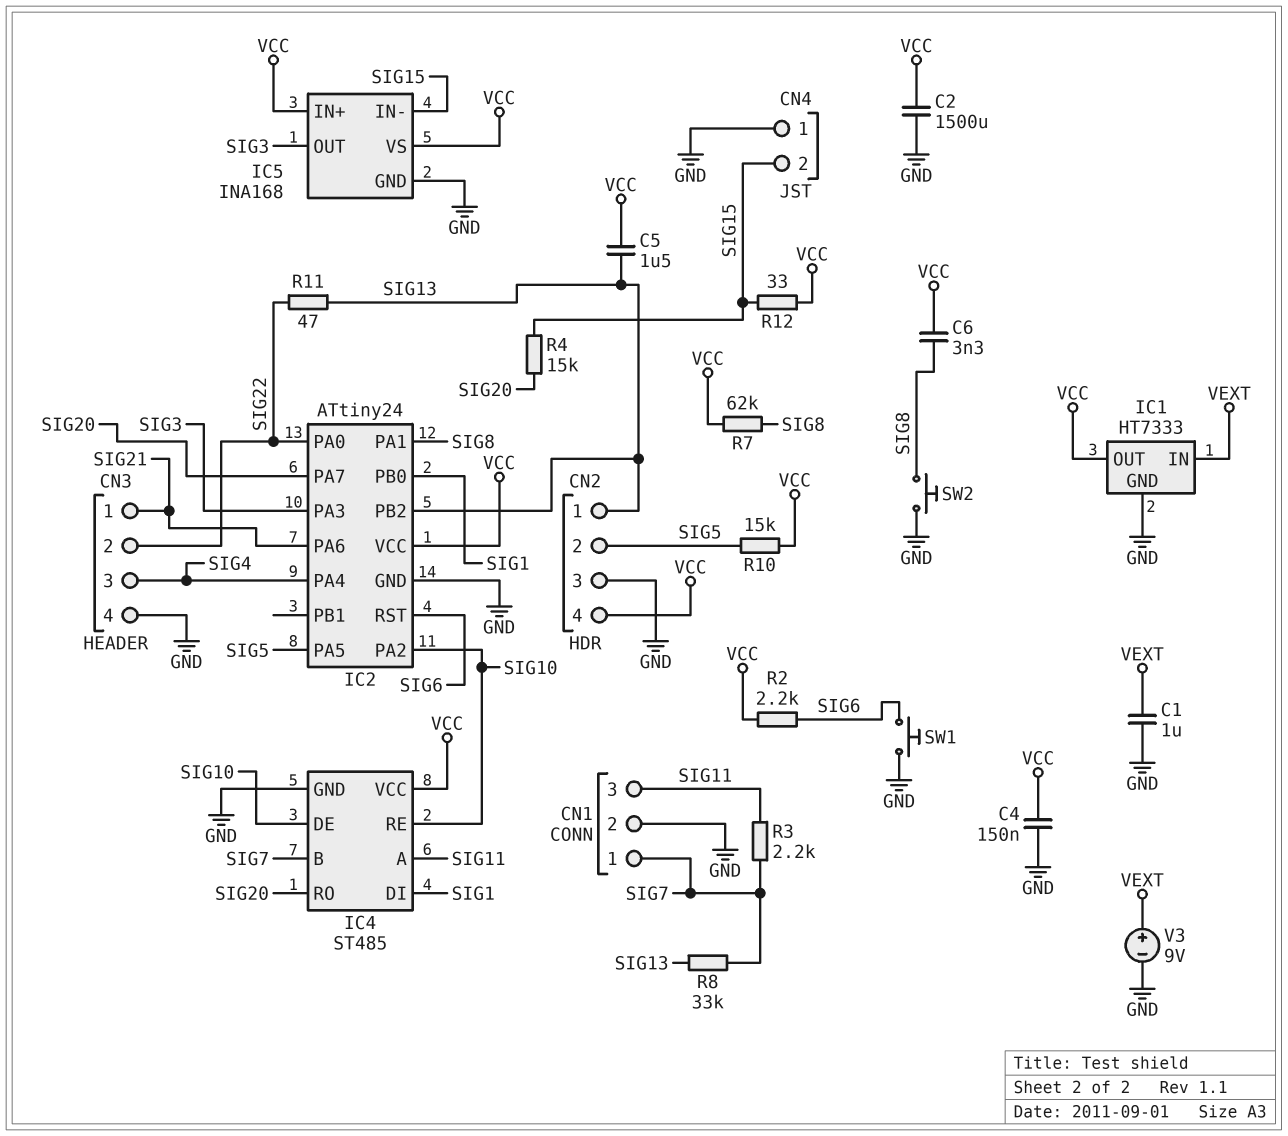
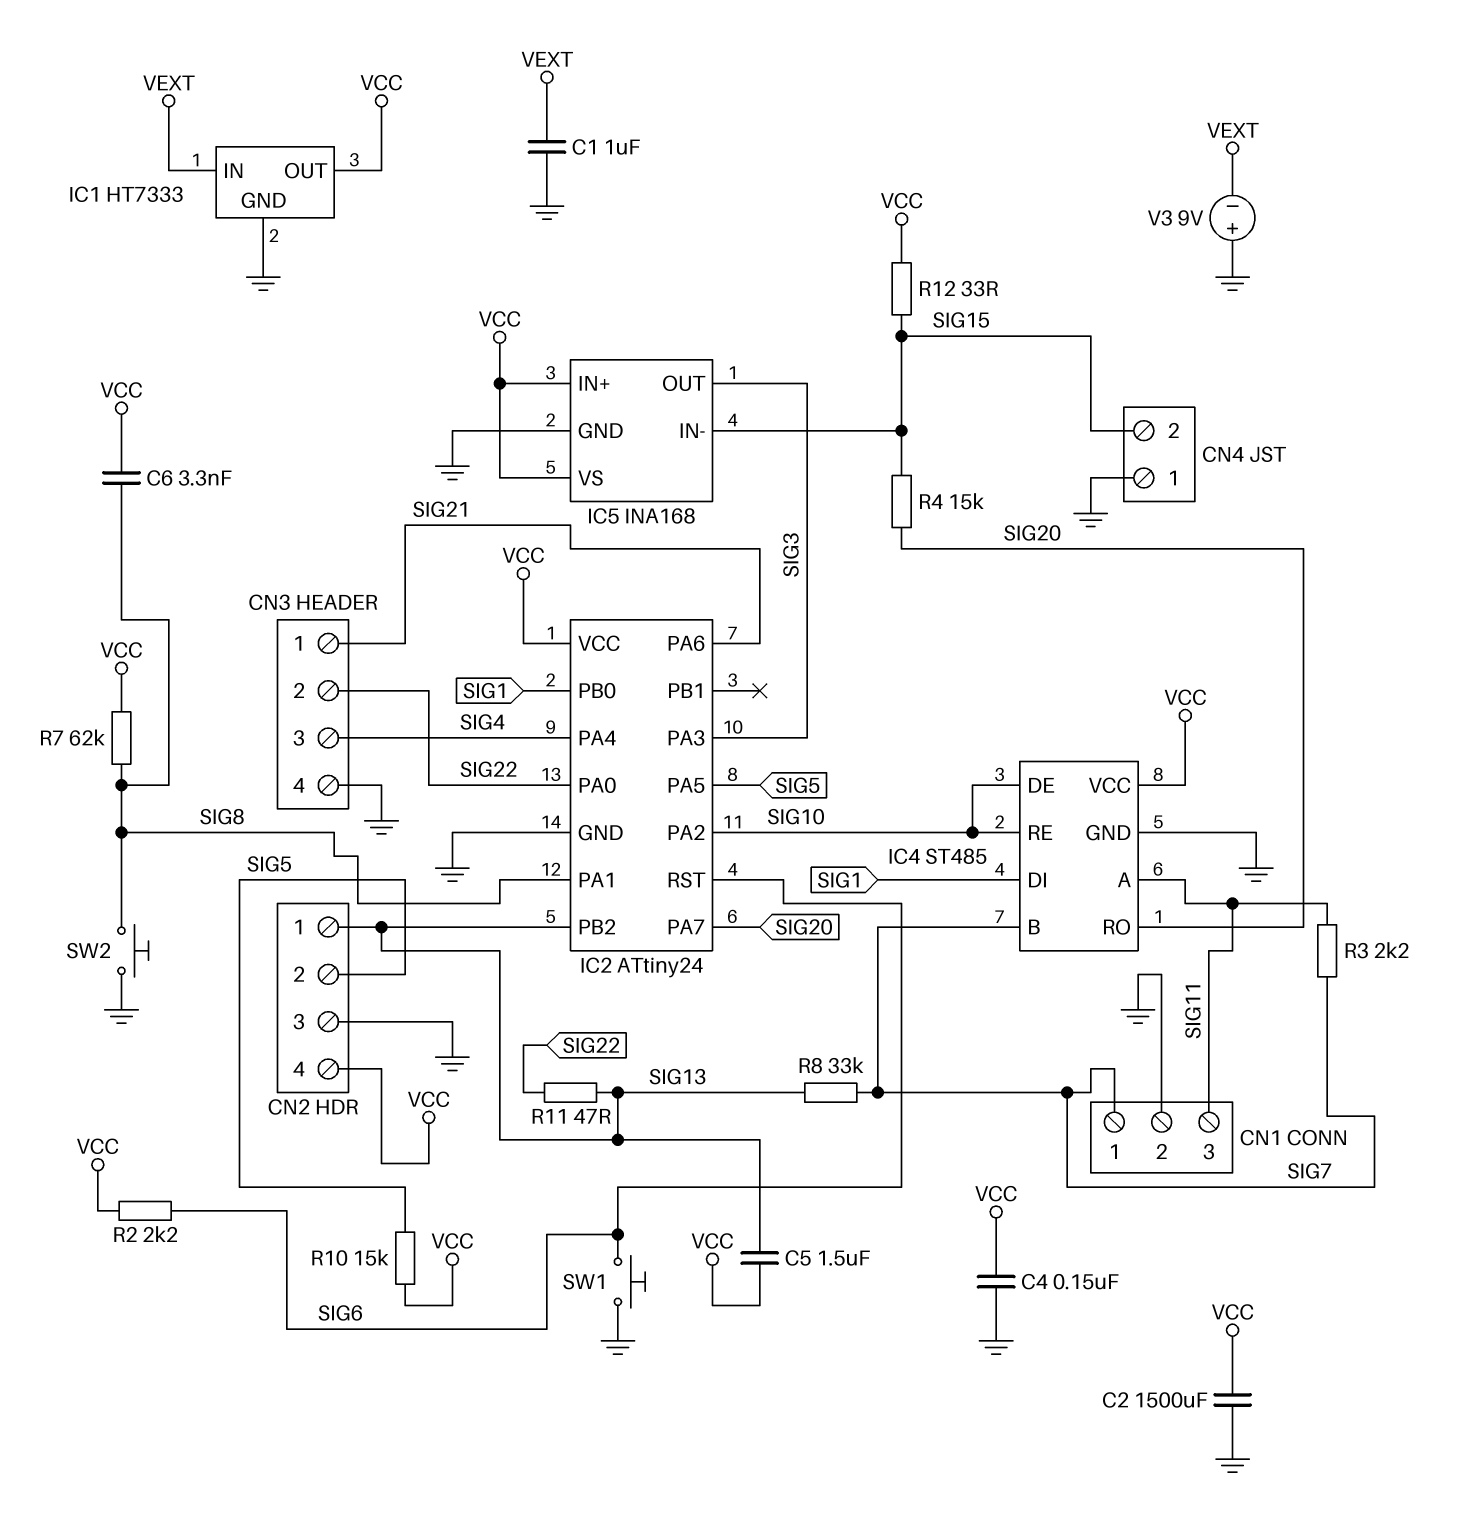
V3: 9V (plus VEXT, minus GND) -> 9V (plus GND, minus VEXT)

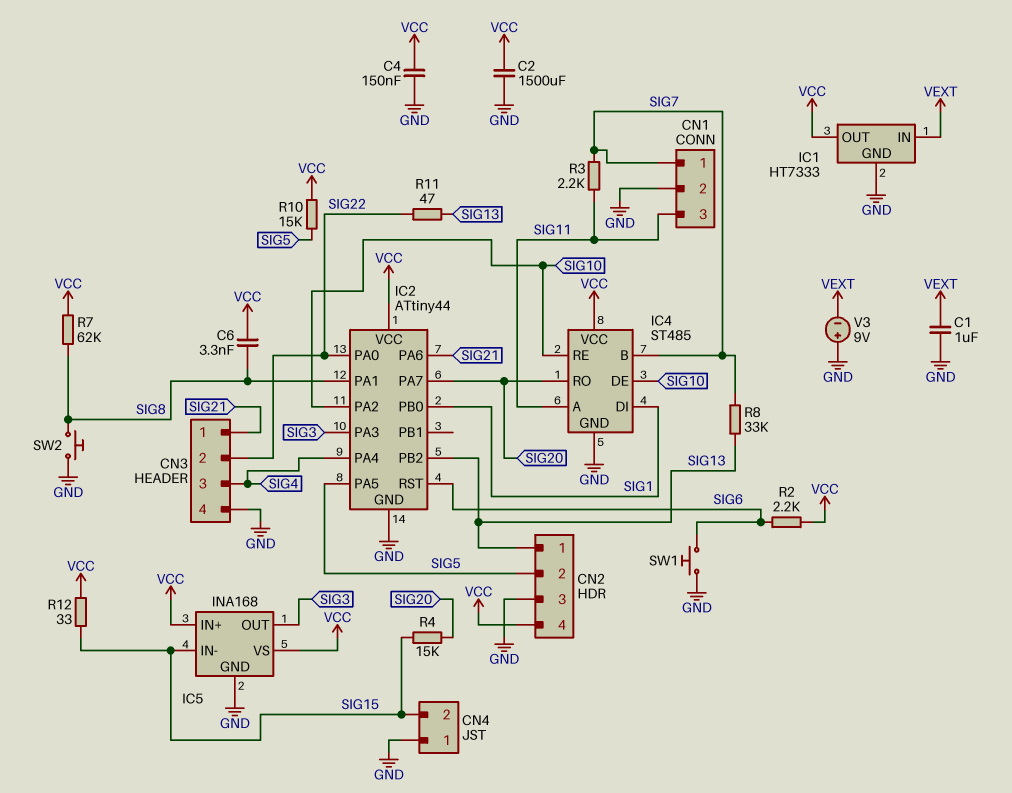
C5: 1.5uF (SIG13, VCC) -> none
IC2: ATtiny24 -> ATtiny44

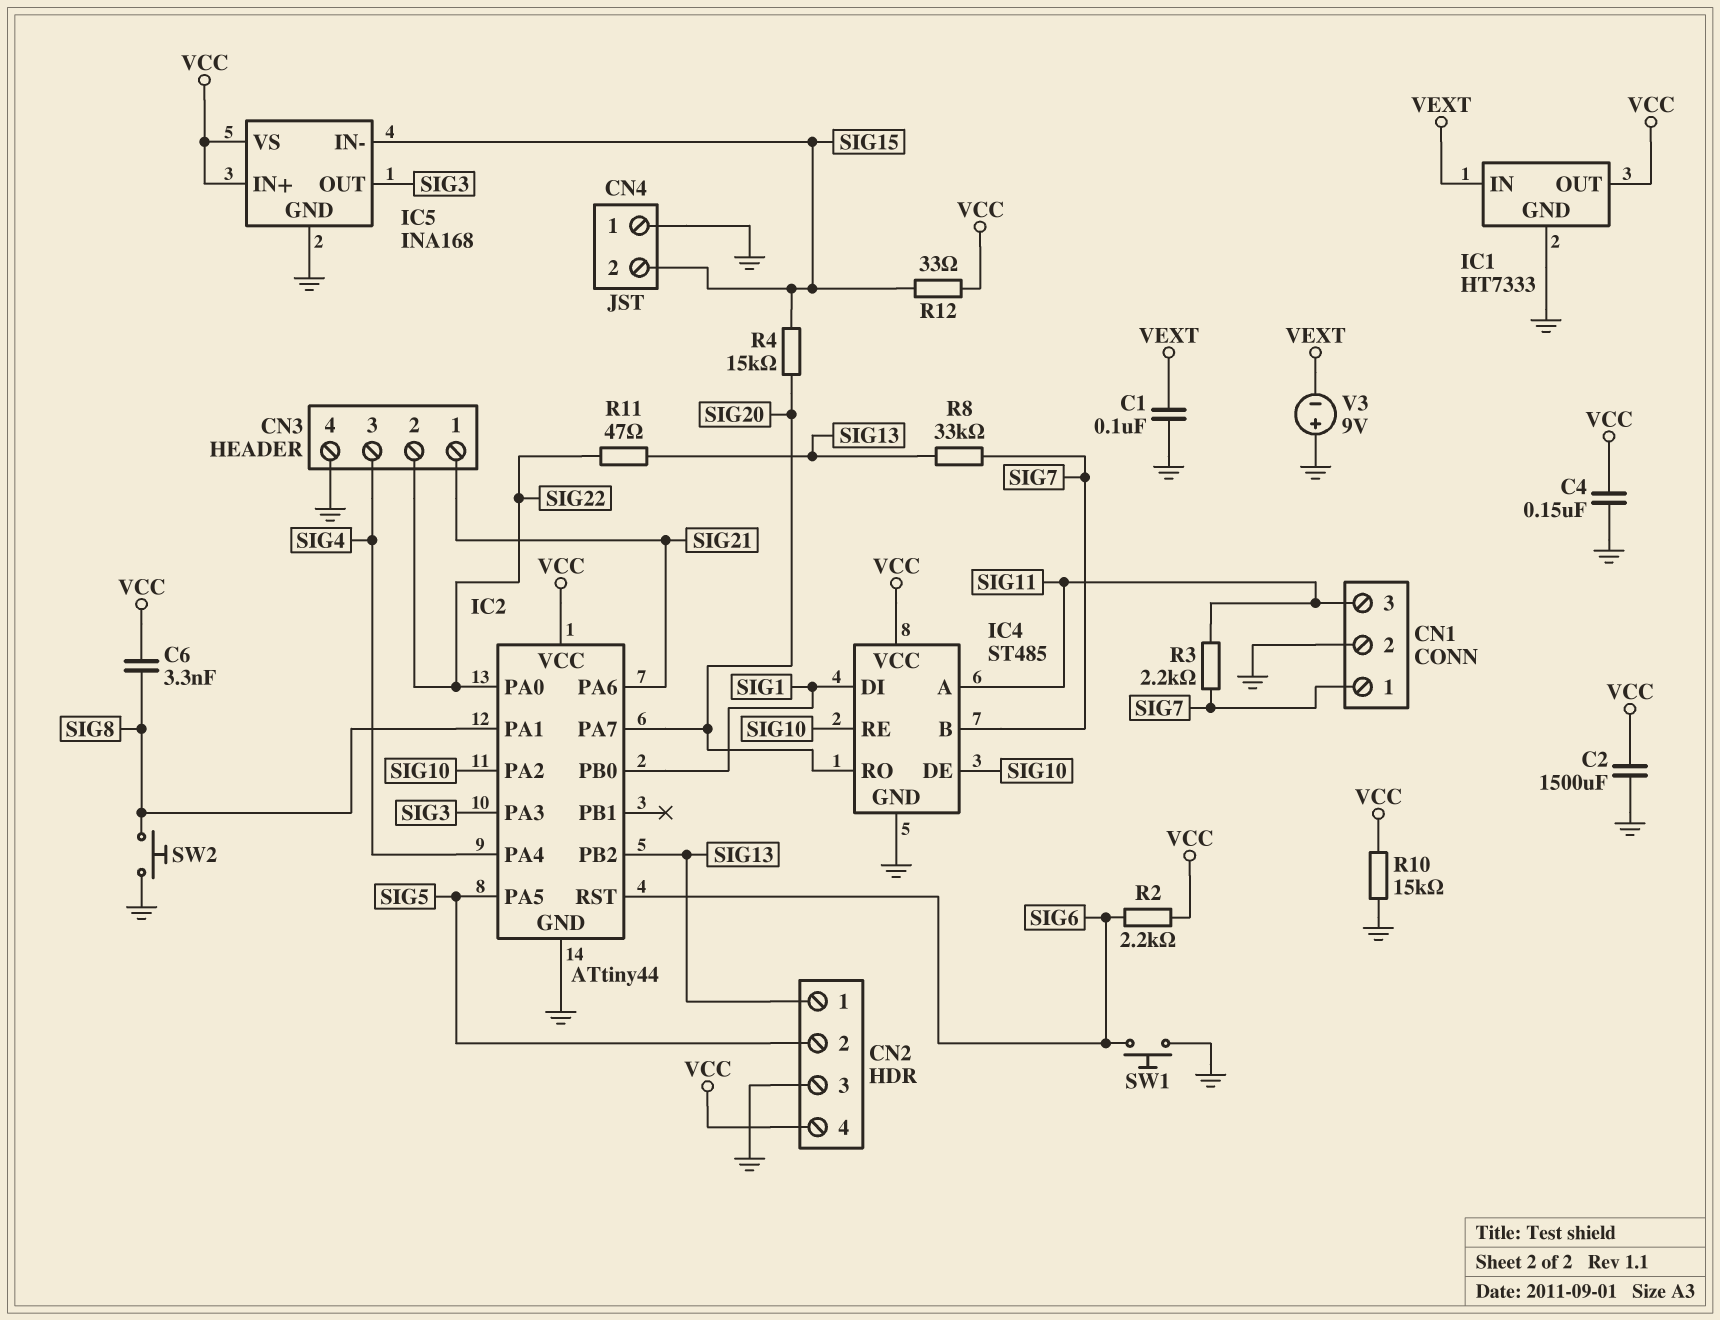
C1: 1uF (GND, VEXT) -> 100nF (GND, VEXT)
R7: 62k (SIG8, VCC) -> none
R10: 15k (SIG5, VCC) -> 15k (GND, VCC)

